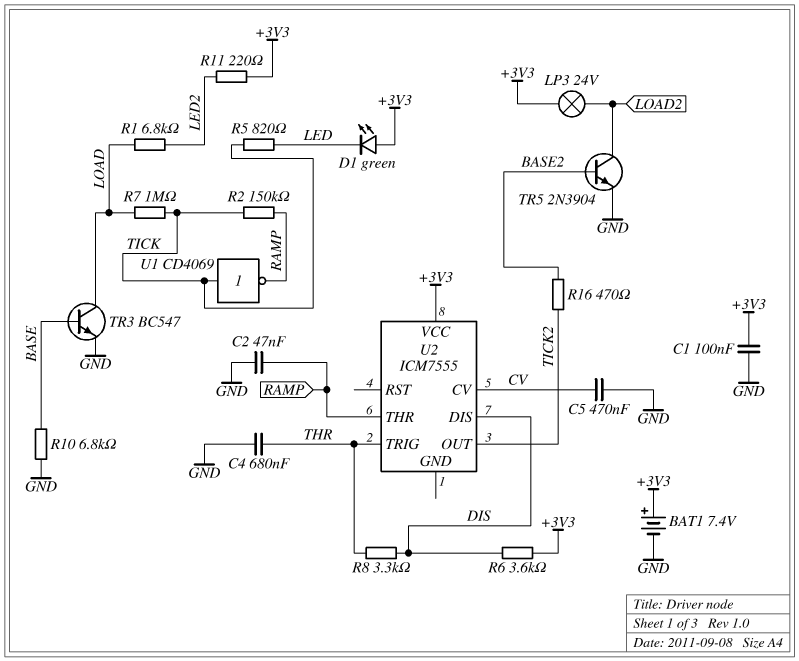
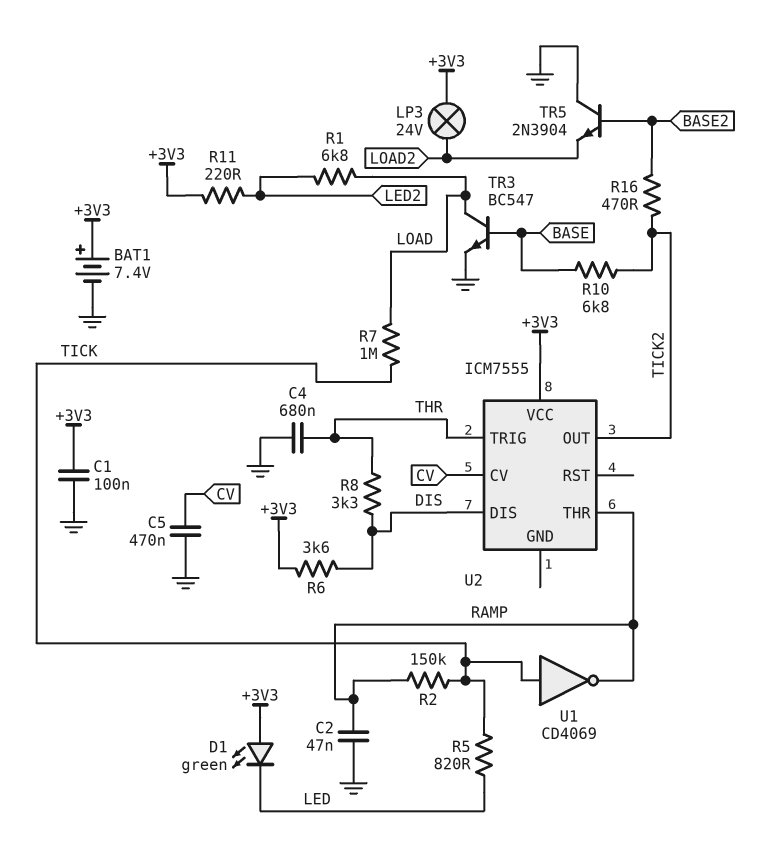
R10: 6.8k (BASE, GND) -> 6.8k (BASE, TICK2)
TR5: NPN 2N3904 (B BASE2, C LOAD2, E GND) -> NPN 2N3904 (B BASE2, C GND, E LOAD2)

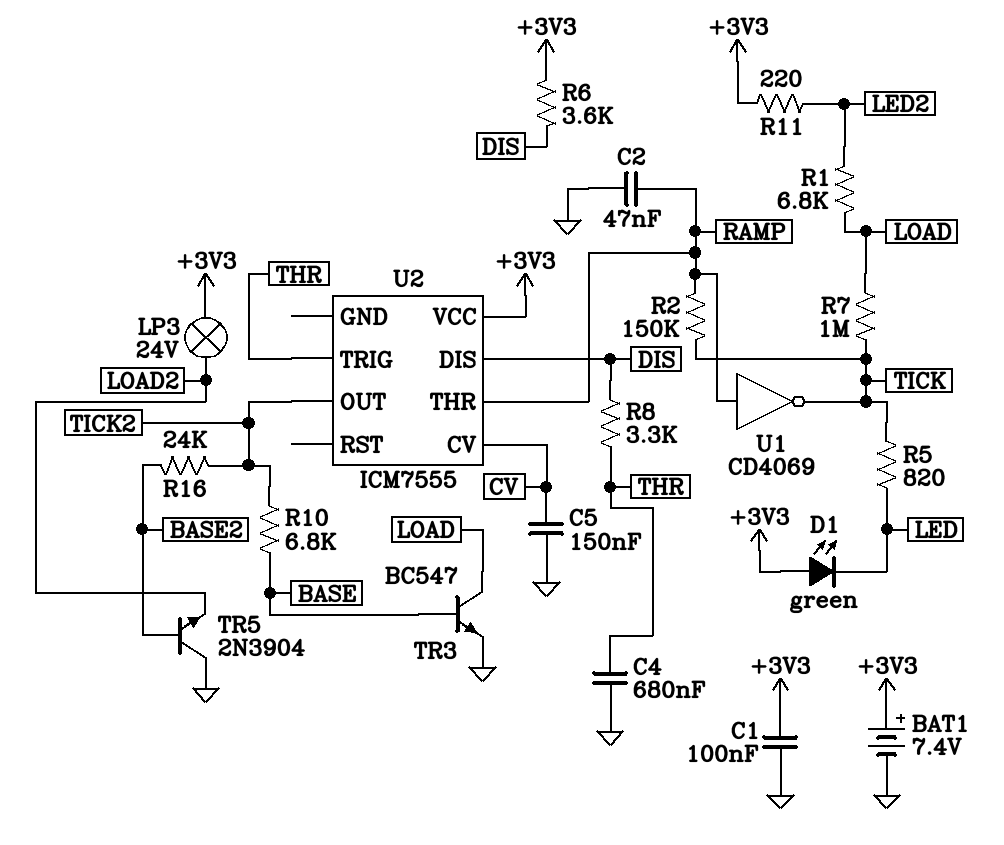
C5: 470nF (CV, GND) -> 150nF (CV, GND)
R16: 470 (BASE2, TICK2) -> 24k (BASE2, TICK2)
U1: NOT CD4069 (in TICK, out RAMP) -> NOT CD4069 (in RAMP, out TICK)

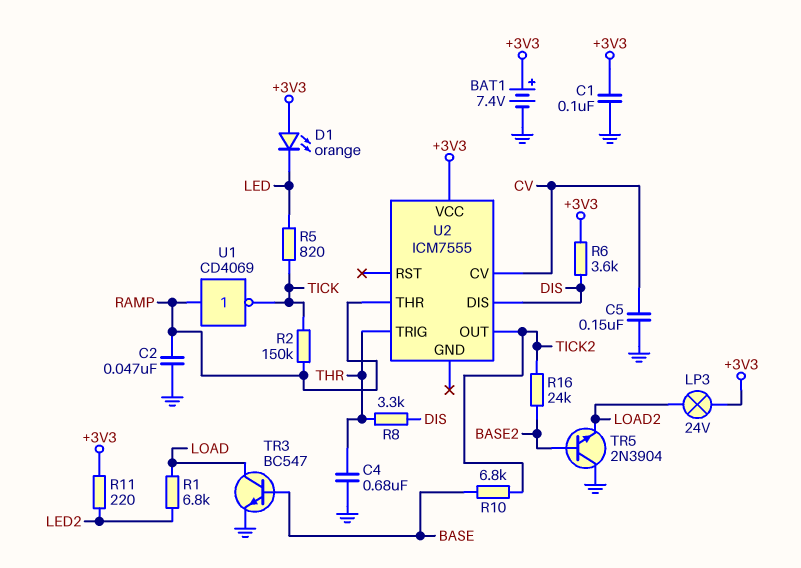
D1: LED green (A +3V3, K LED) -> LED orange (A +3V3, K LED)
R7: 1M (LOAD, TICK) -> none

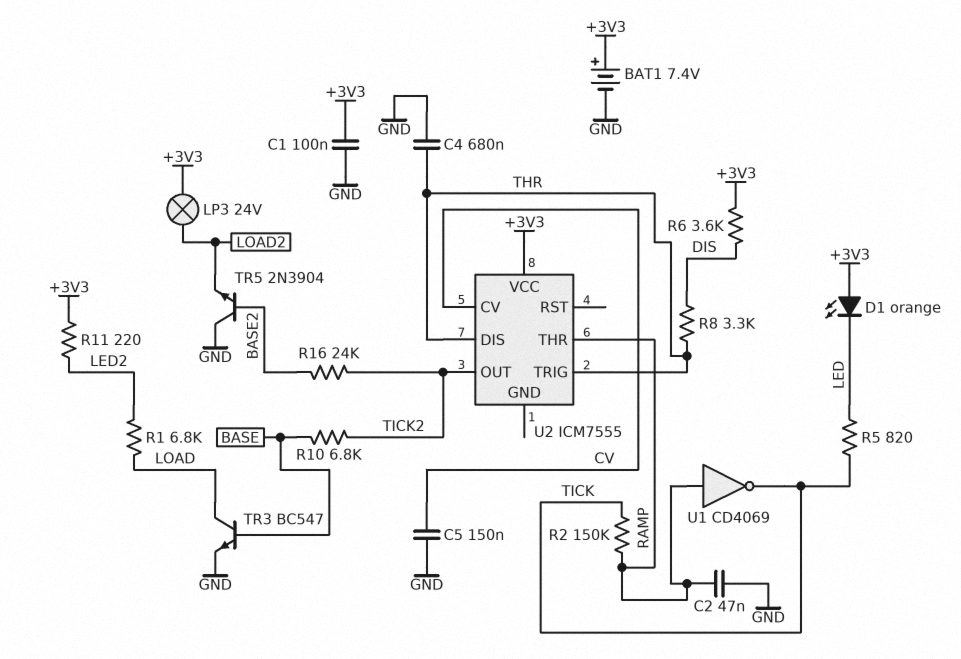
U2 pin DIS: DIS -> THR

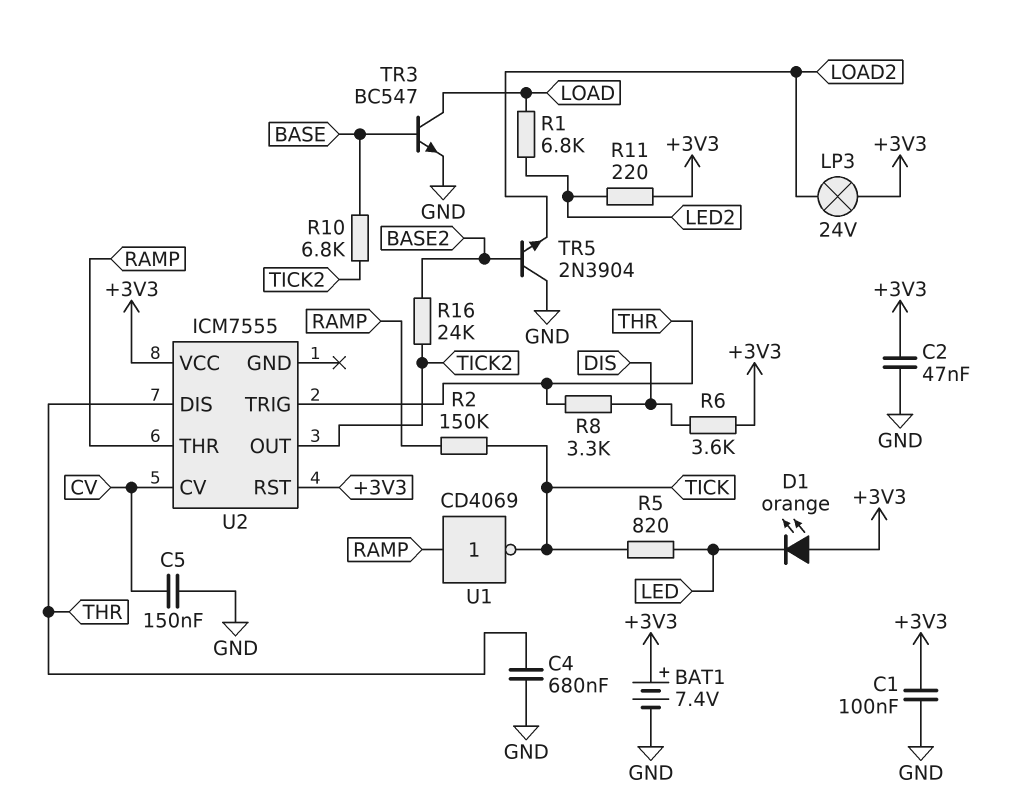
C2: 47nF (GND, RAMP) -> 47nF (+3V3, GND)
U2 pin RST: none -> +3V3

